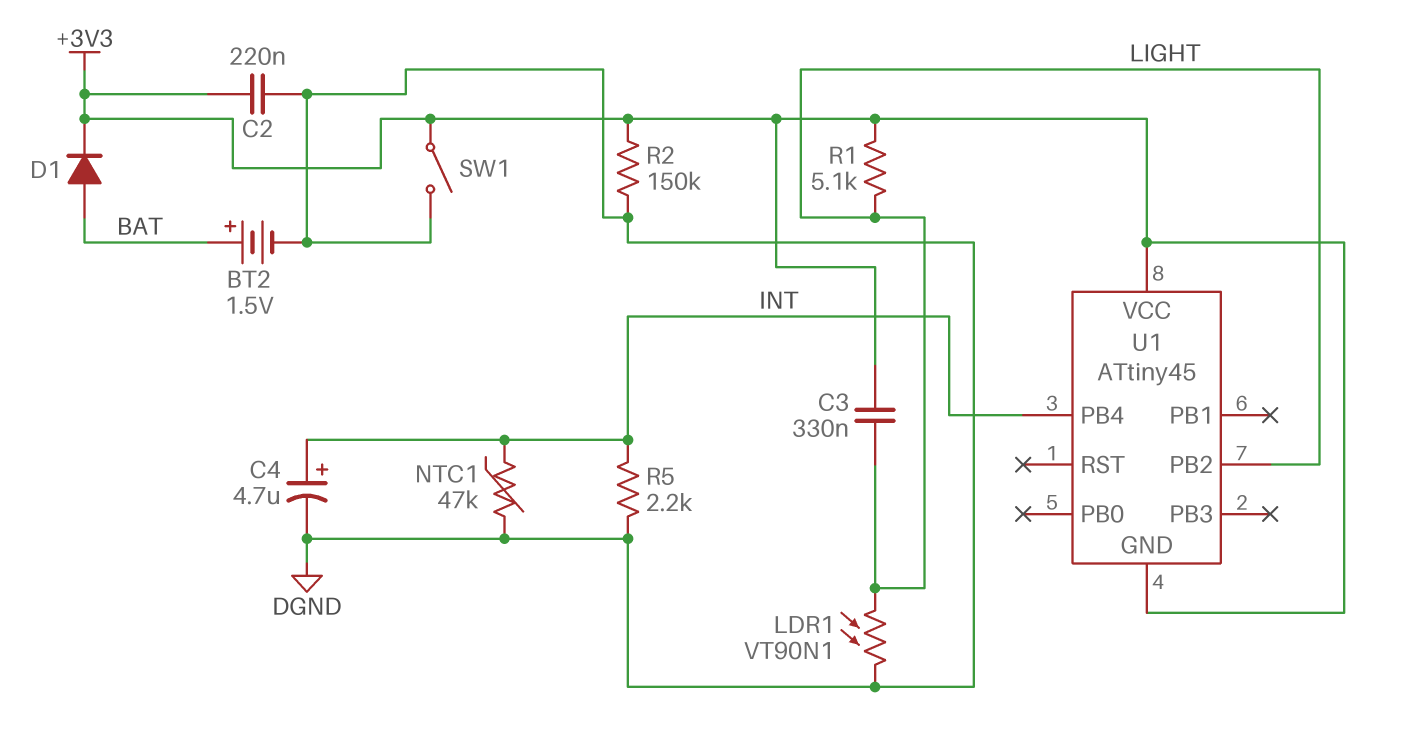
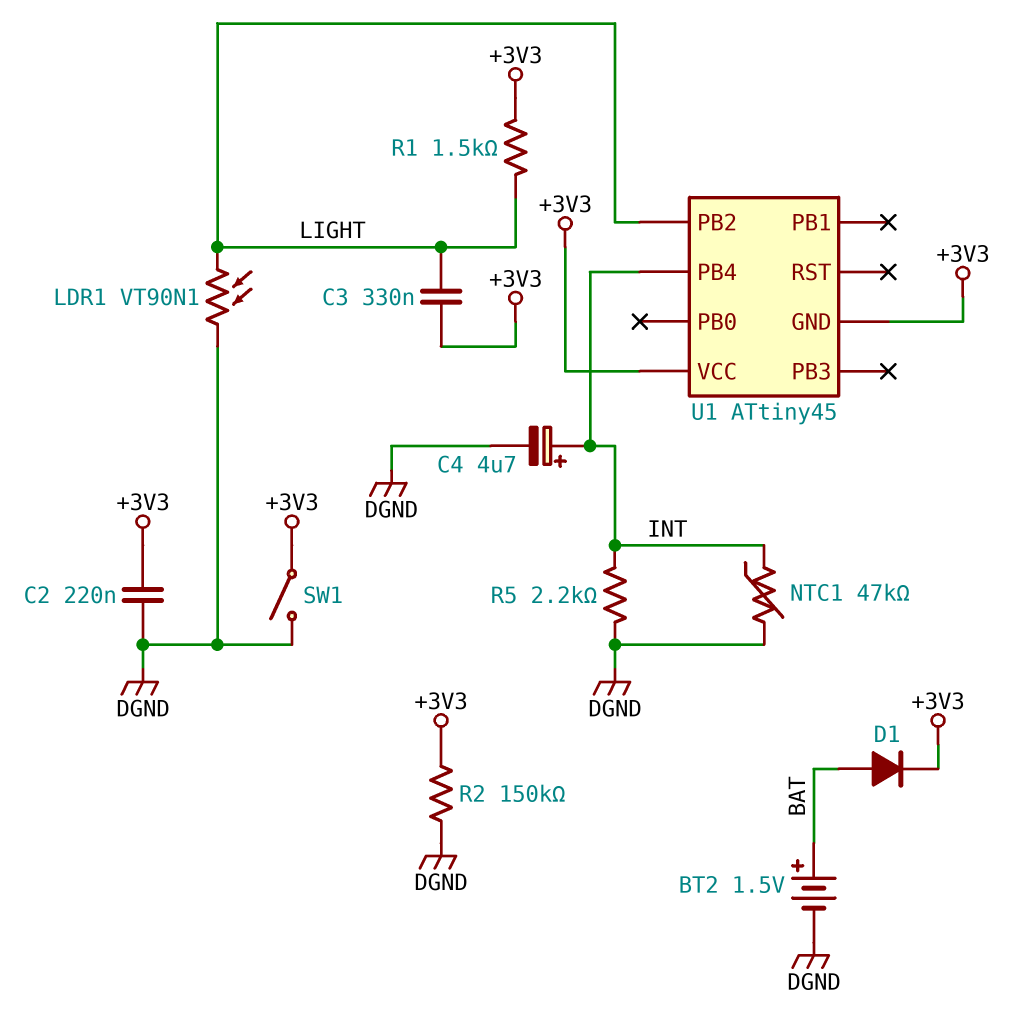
R1: 5.1k (+3V3, LIGHT) -> 1.5k (+3V3, LIGHT)

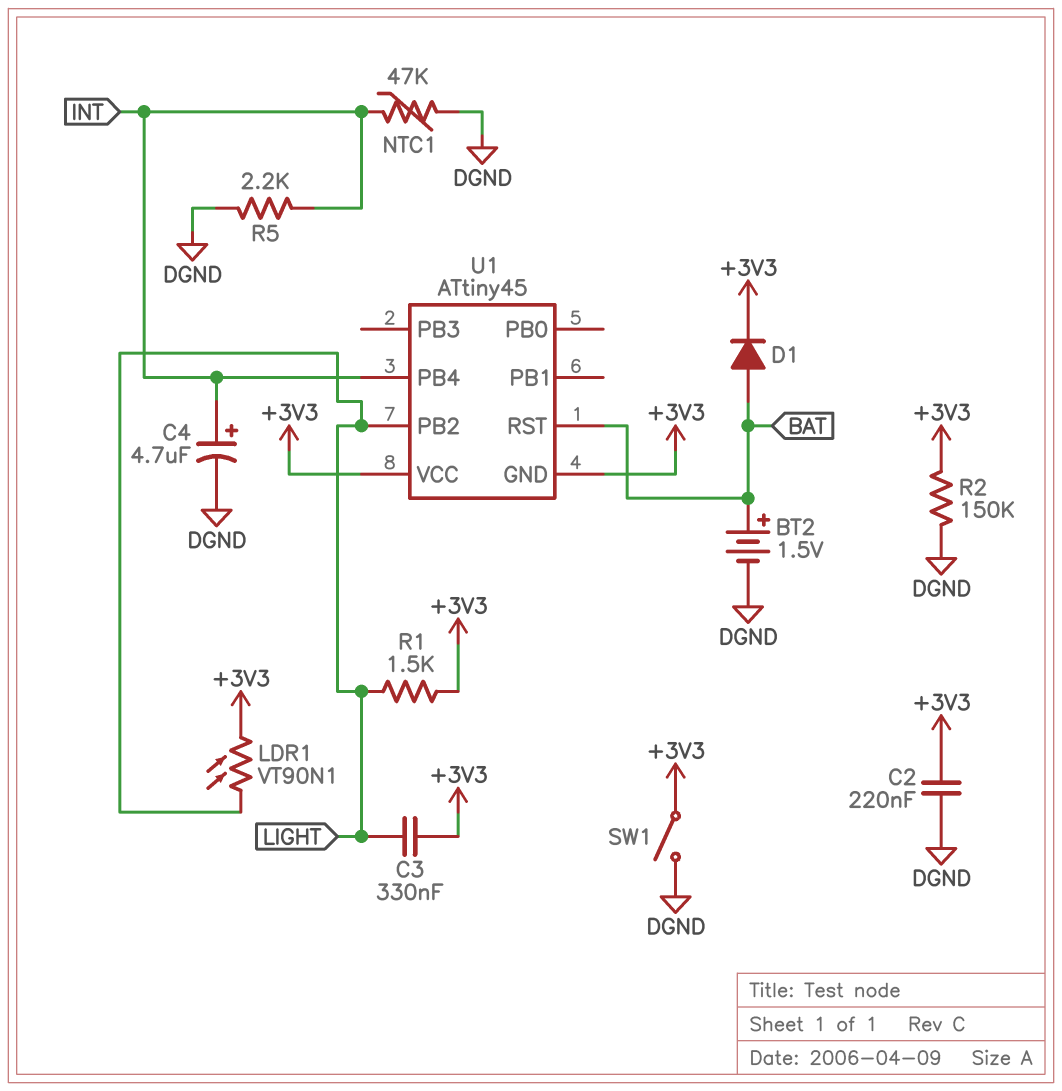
LDR1: VT90N1 (DGND, LIGHT) -> VT90N1 (+3V3, LIGHT)
U1 pin RST: none -> BAT

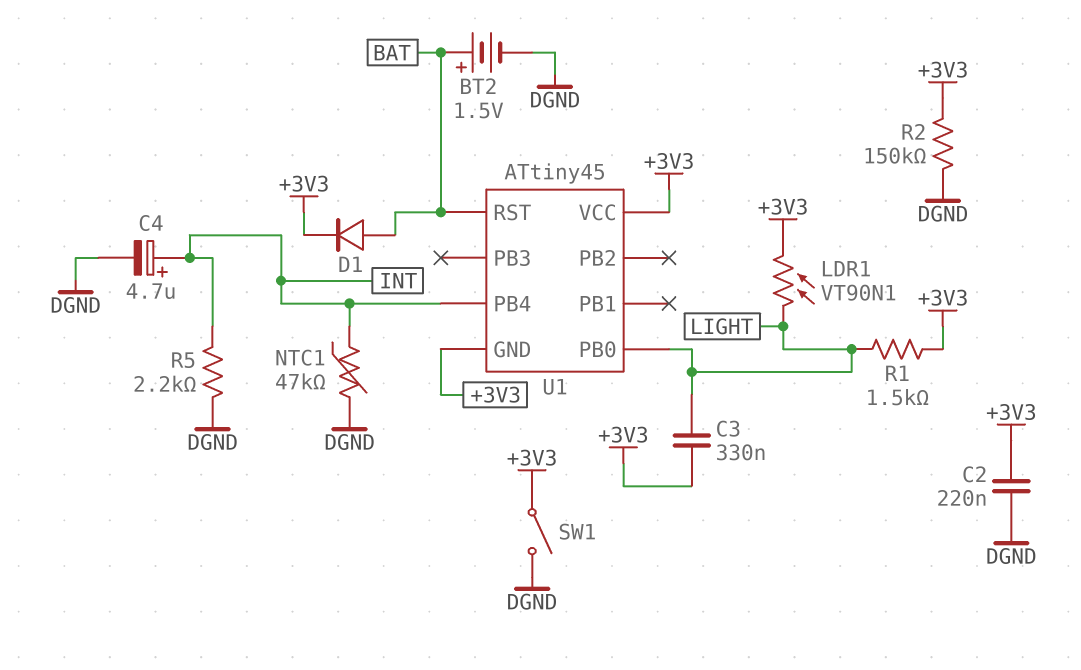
U1 pin PB0: none -> LIGHT
U1 pin PB2: LIGHT -> none

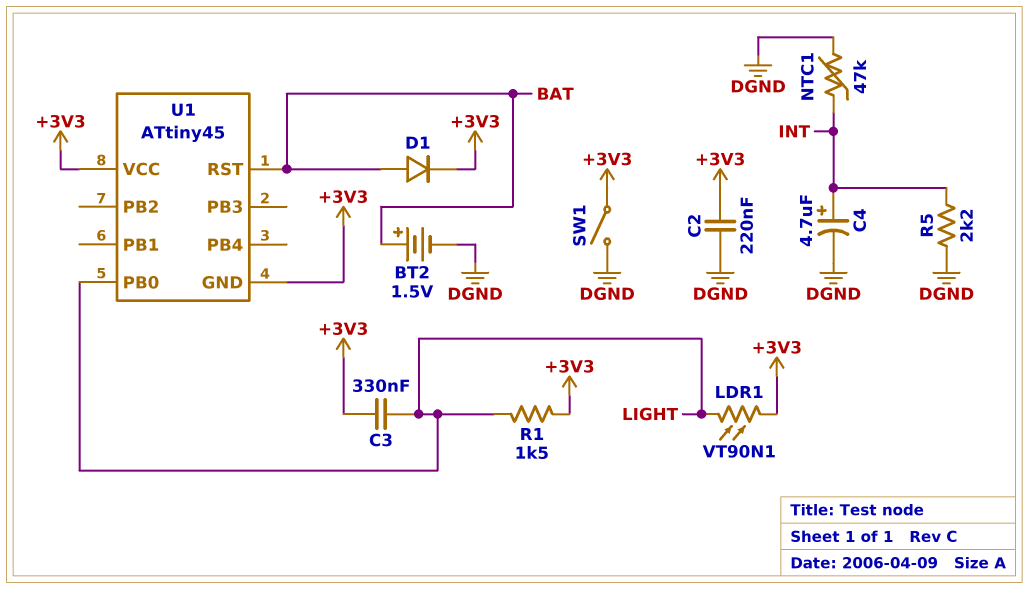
R2: 150k (+3V3, DGND) -> none
U1 pin PB4: INT -> none

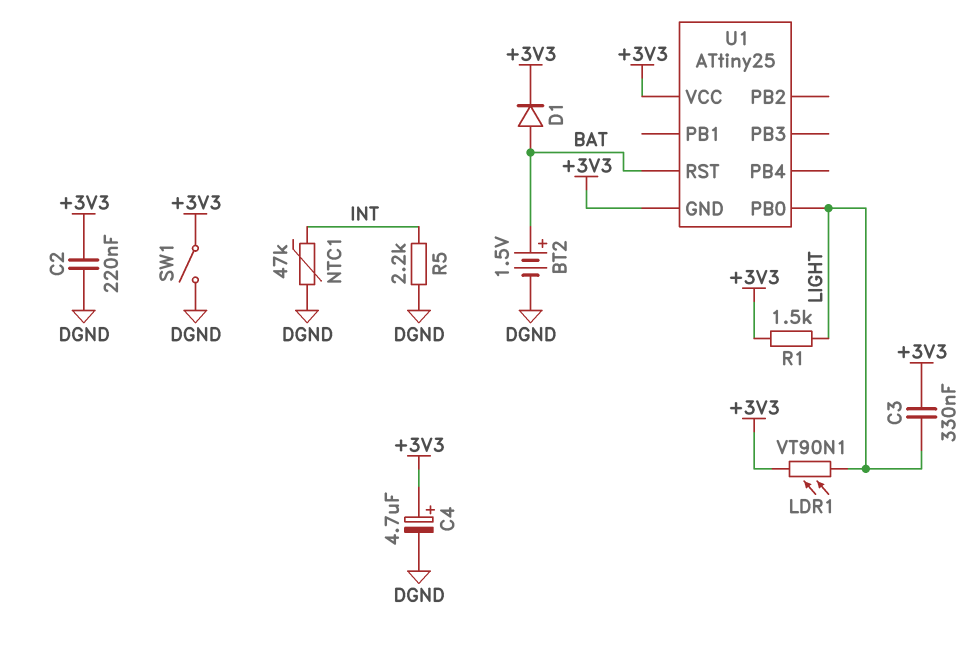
C4: 4.7uF (plus INT, minus DGND) -> 4.7uF (plus +3V3, minus DGND)
U1: ATtiny45 -> ATtiny25

